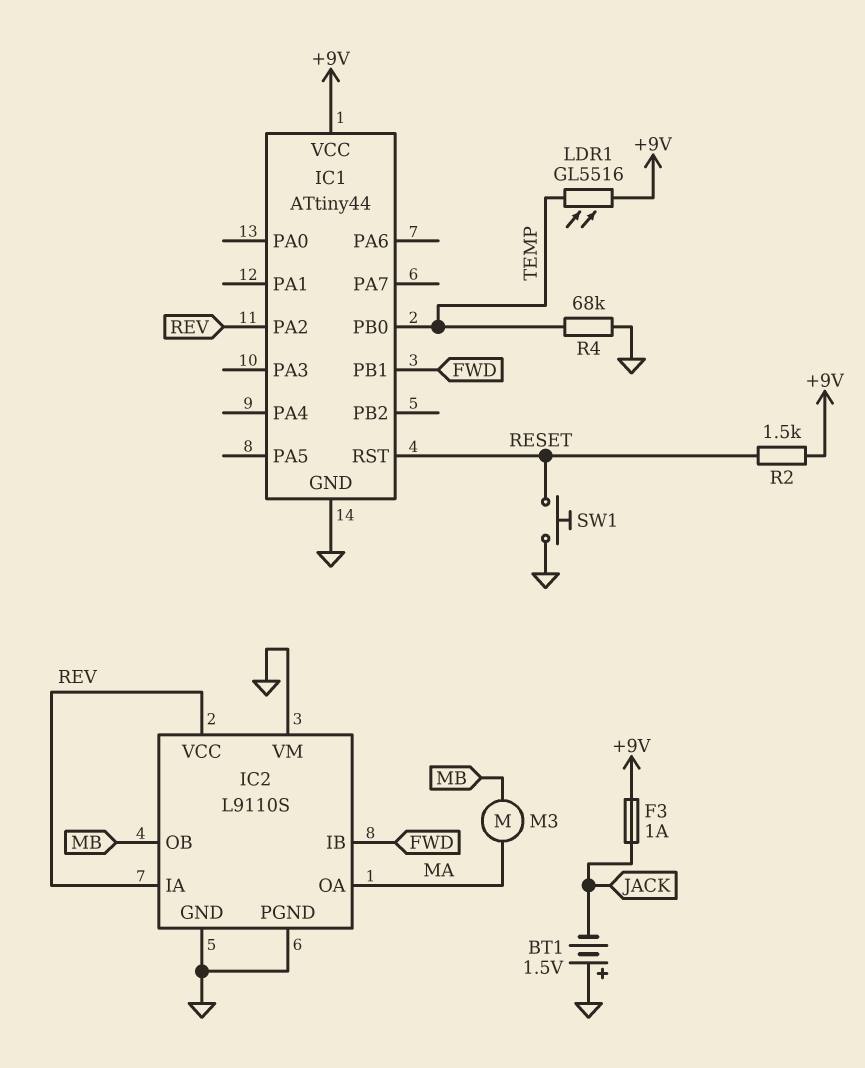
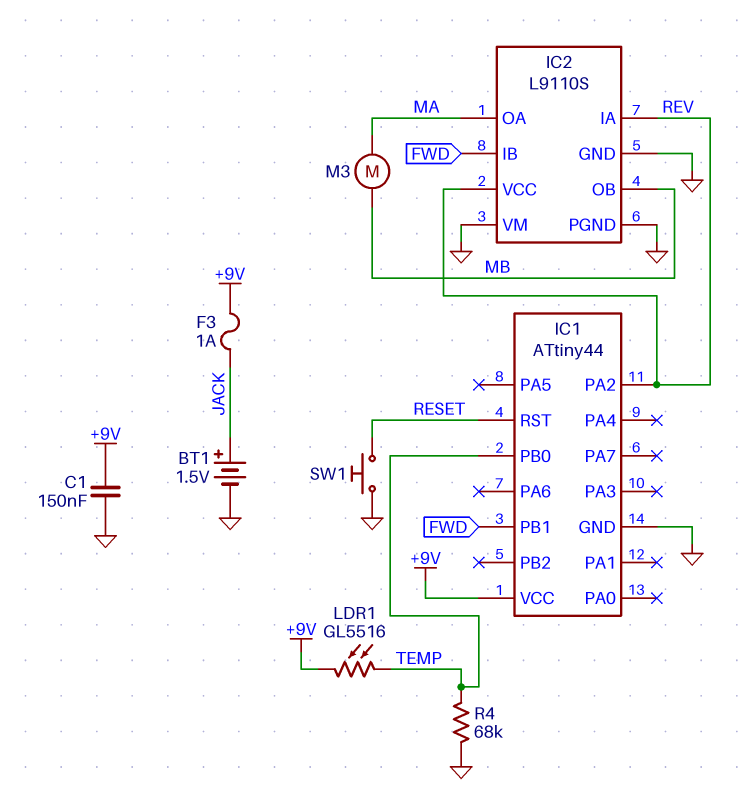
BT1: 1.5V (plus GND, minus JACK) -> 1.5V (plus JACK, minus GND)
C1: none -> 150nF (+9V, GND)
R2: 1.5k (+9V, RESET) -> none

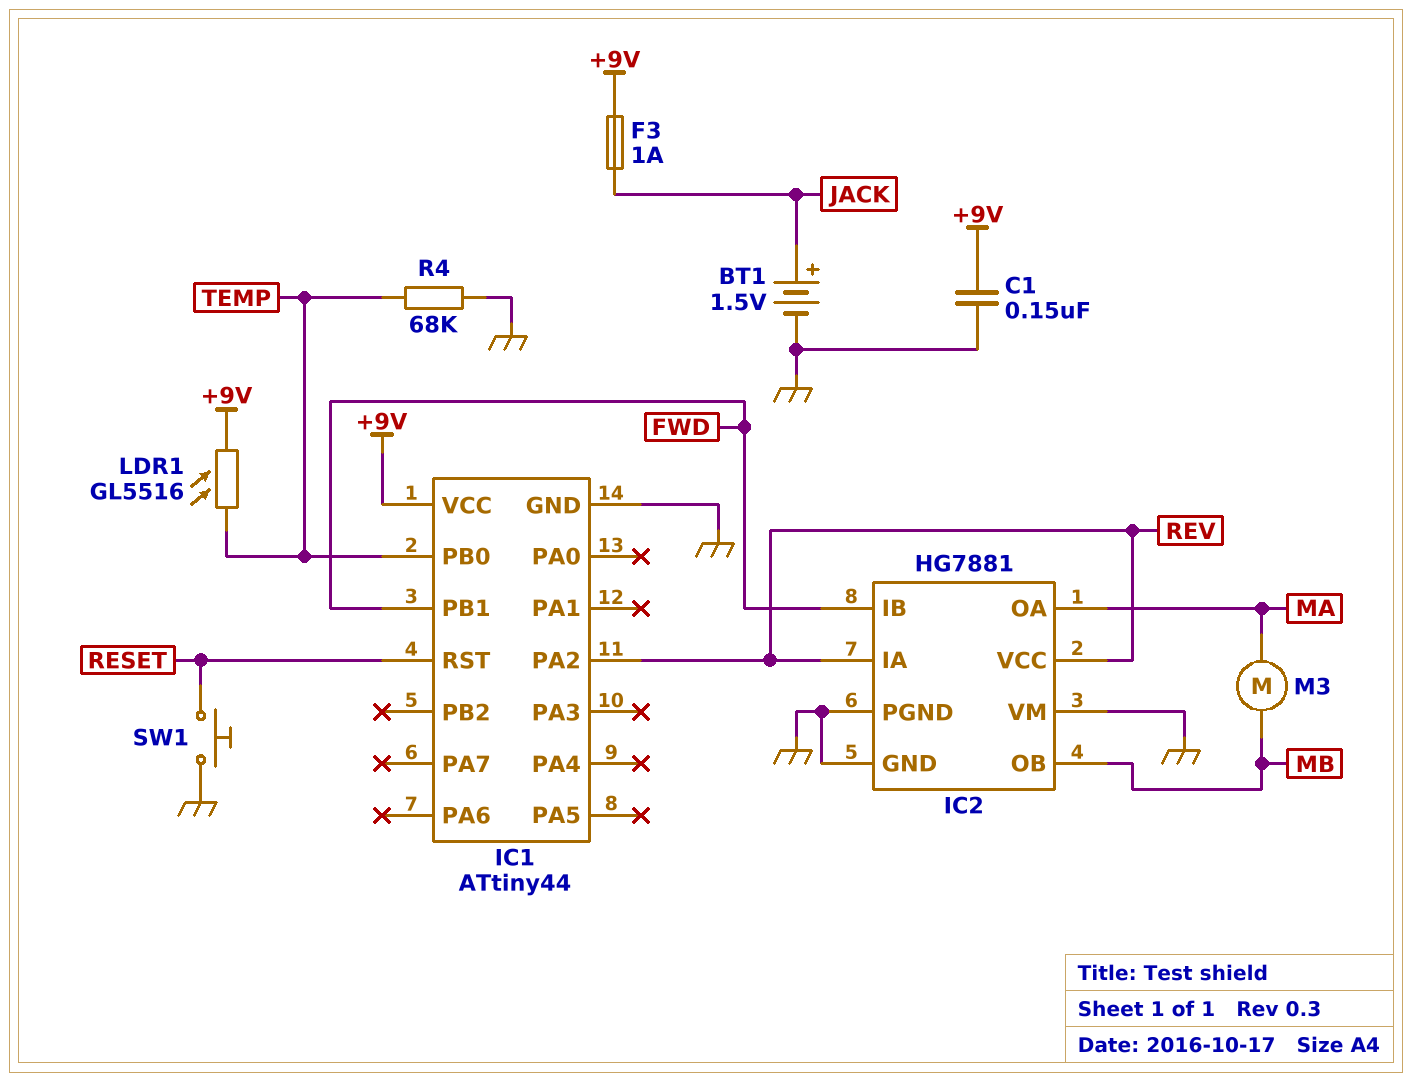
IC2: L9110S -> HG7881

